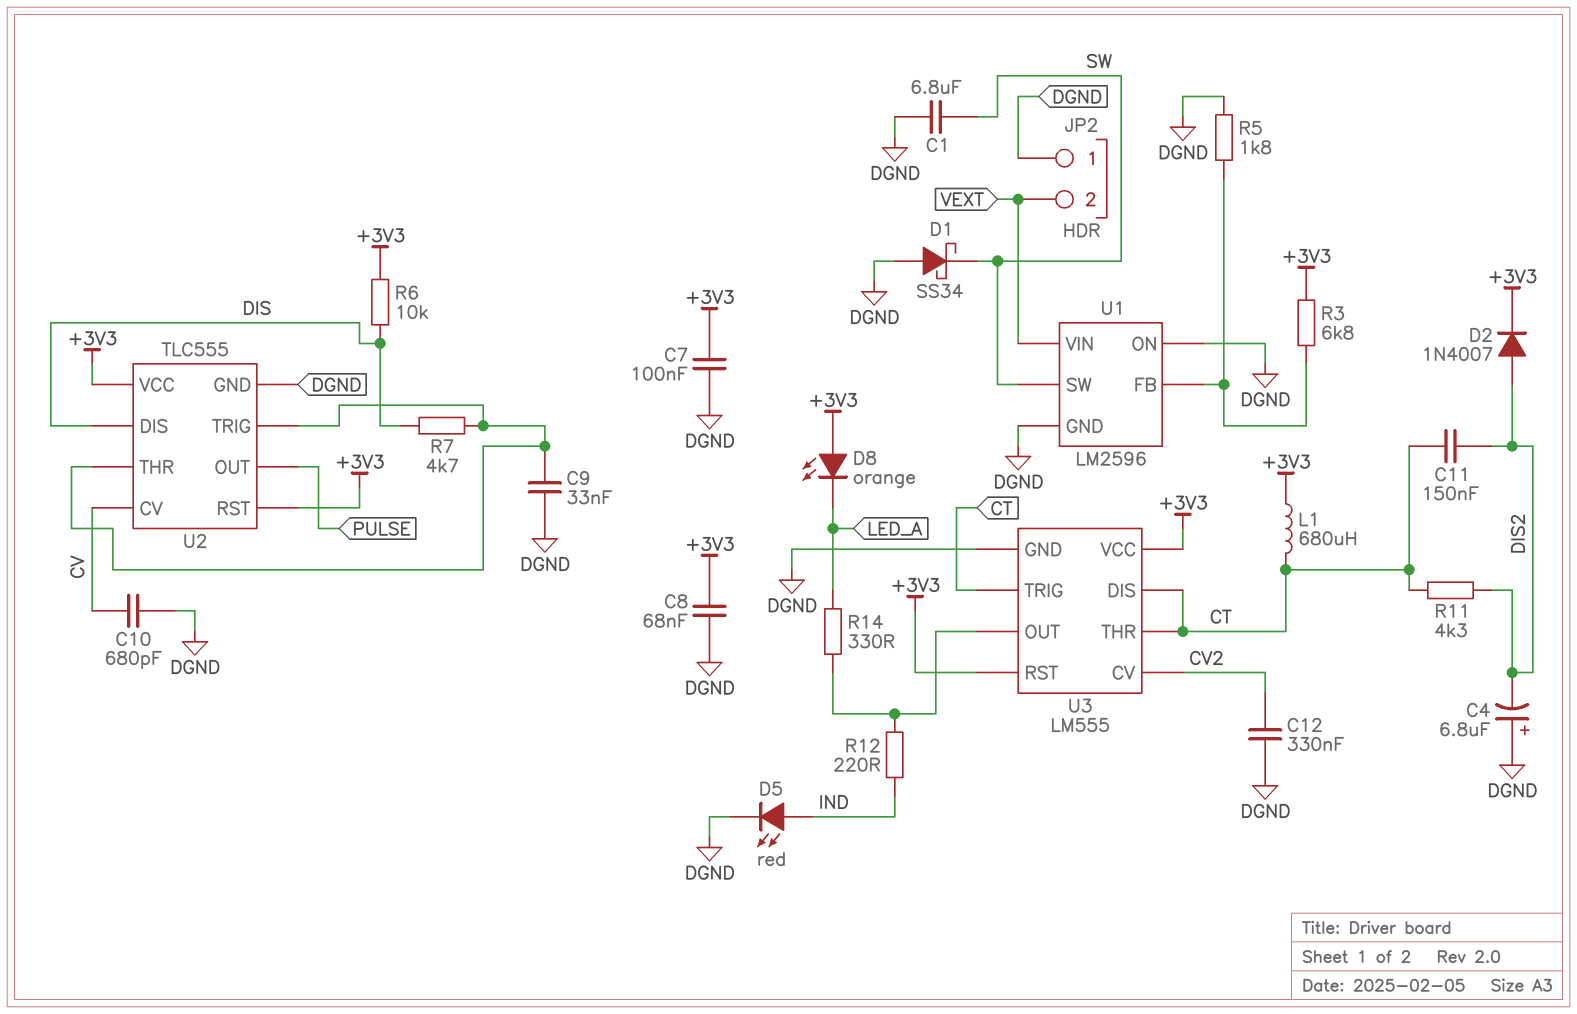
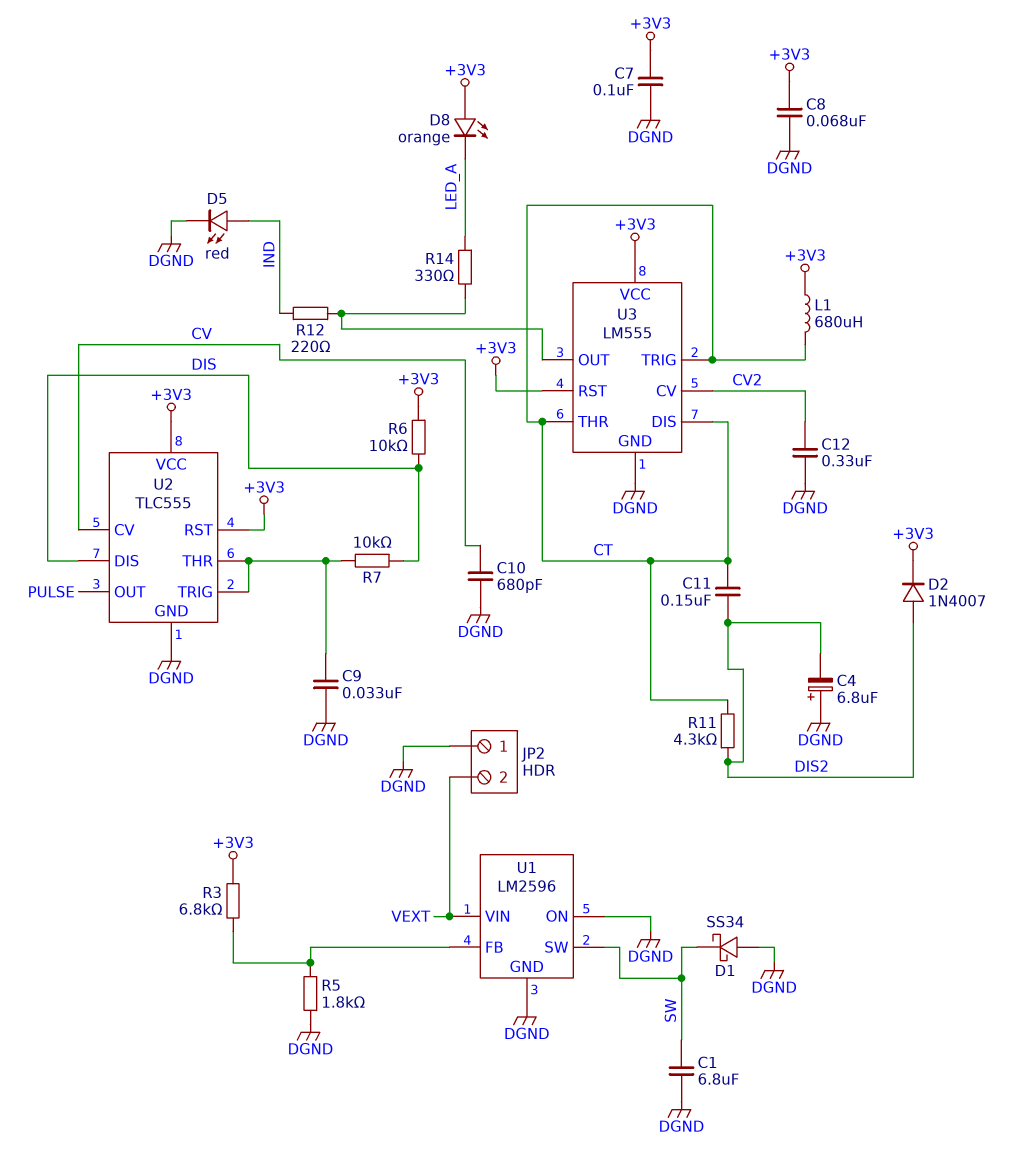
R7: 4.7k (DIS, U2/THR) -> 10k (DIS, U2/THR)

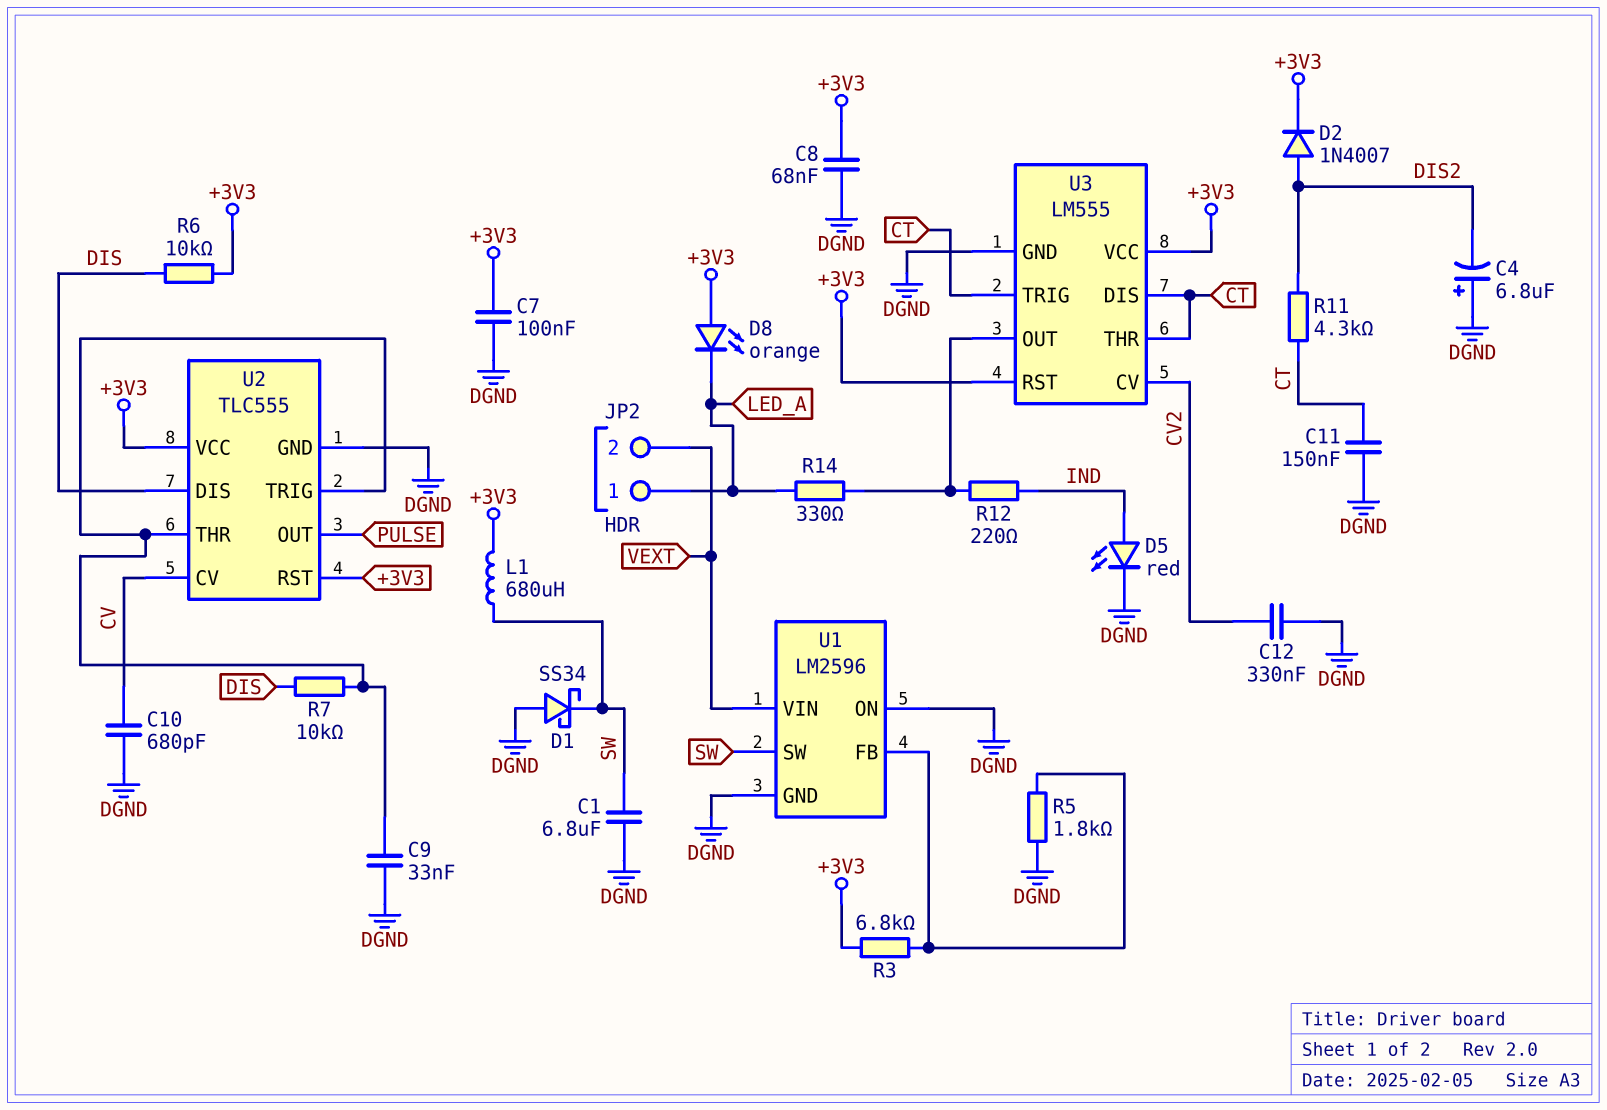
C11: 150nF (CT, DIS2) -> 150nF (CT, DGND)
JP2 pin 1: DGND -> LED_A
L1: 680uH (+3V3, CT) -> 680uH (+3V3, SW)

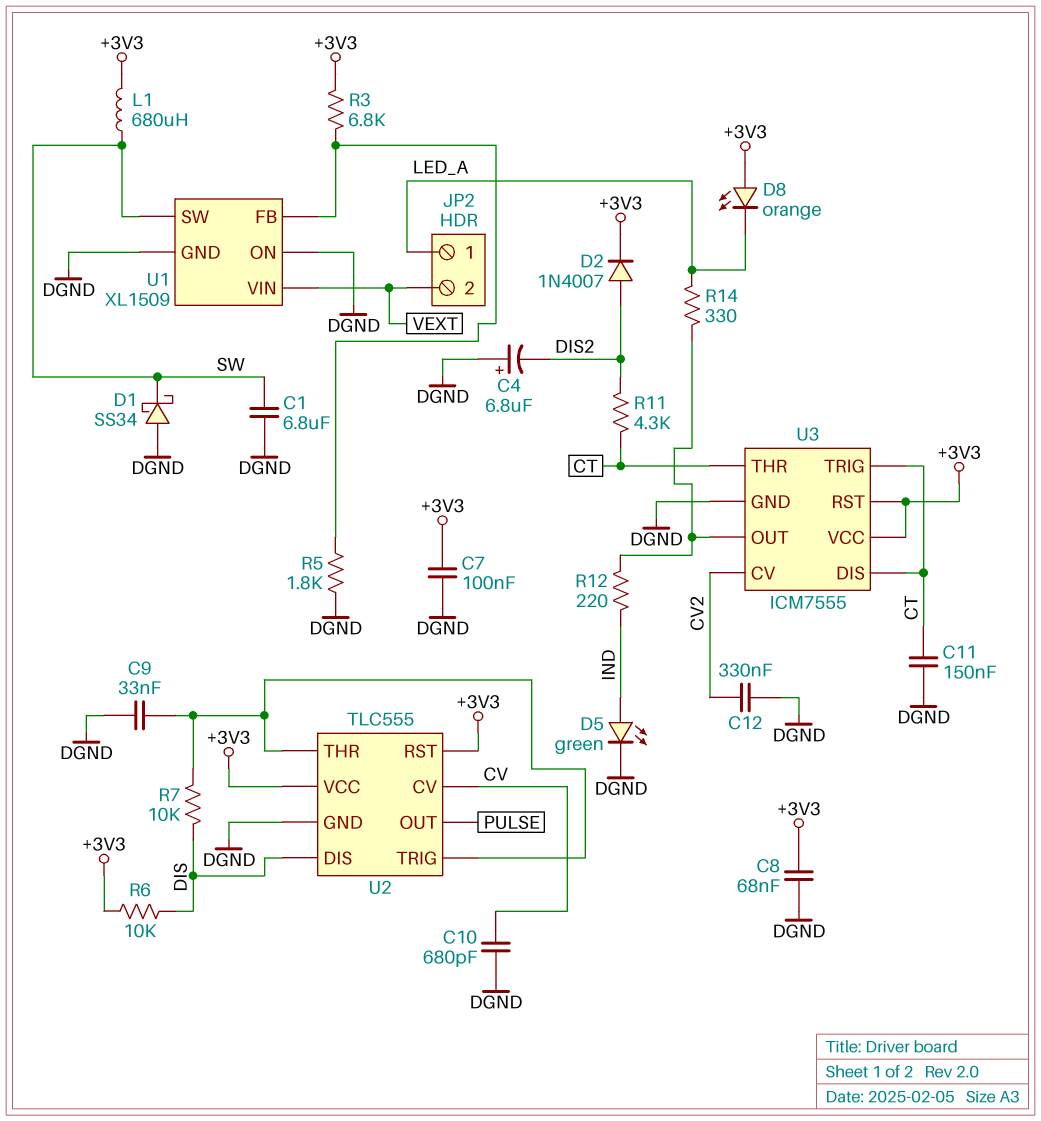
D5: LED red (A IND, K DGND) -> LED green (A IND, K DGND)
U1: LM2596 -> XL1509
U3: LM555 -> ICM7555

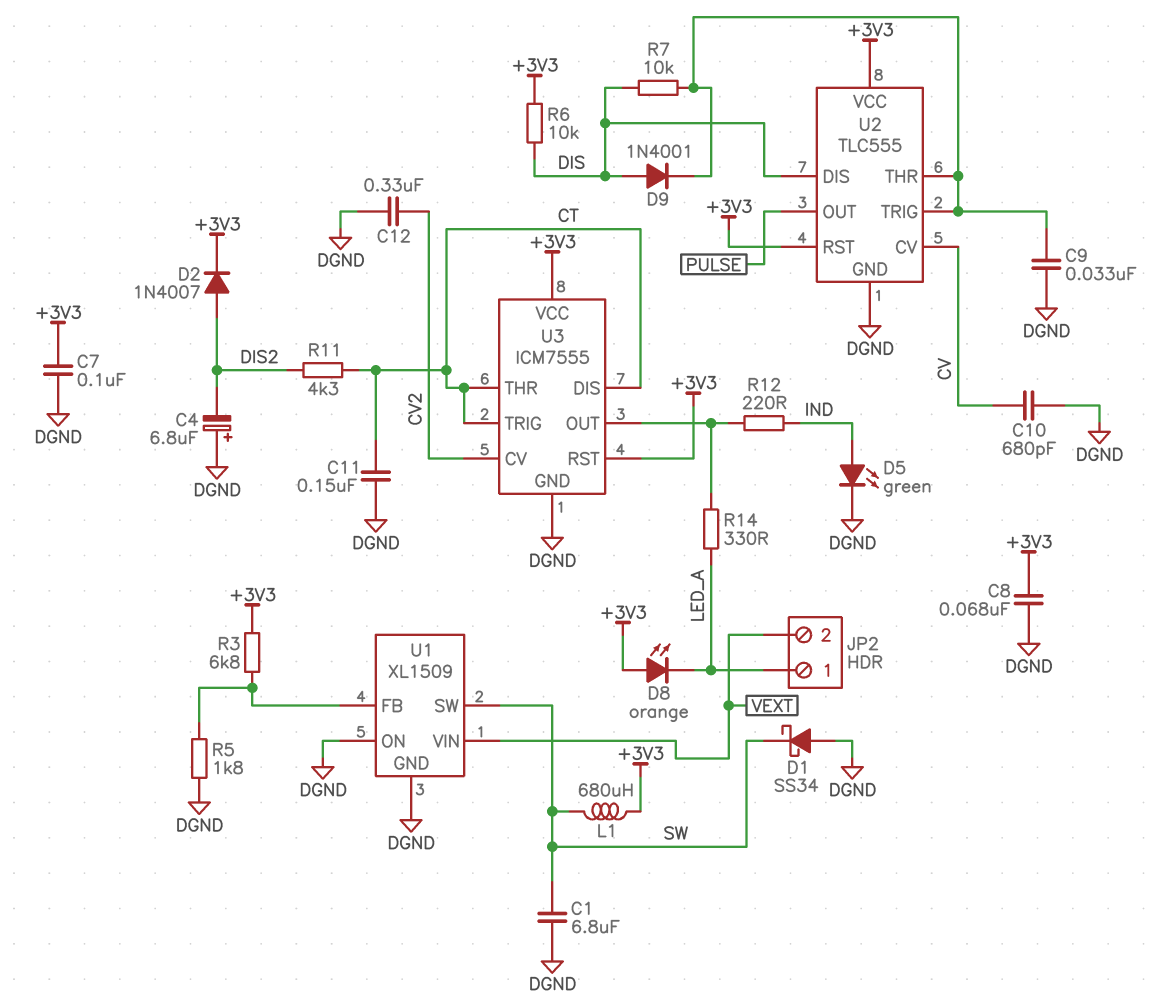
D9: none -> diode 1N4001 (A DIS, K U2/THR)

